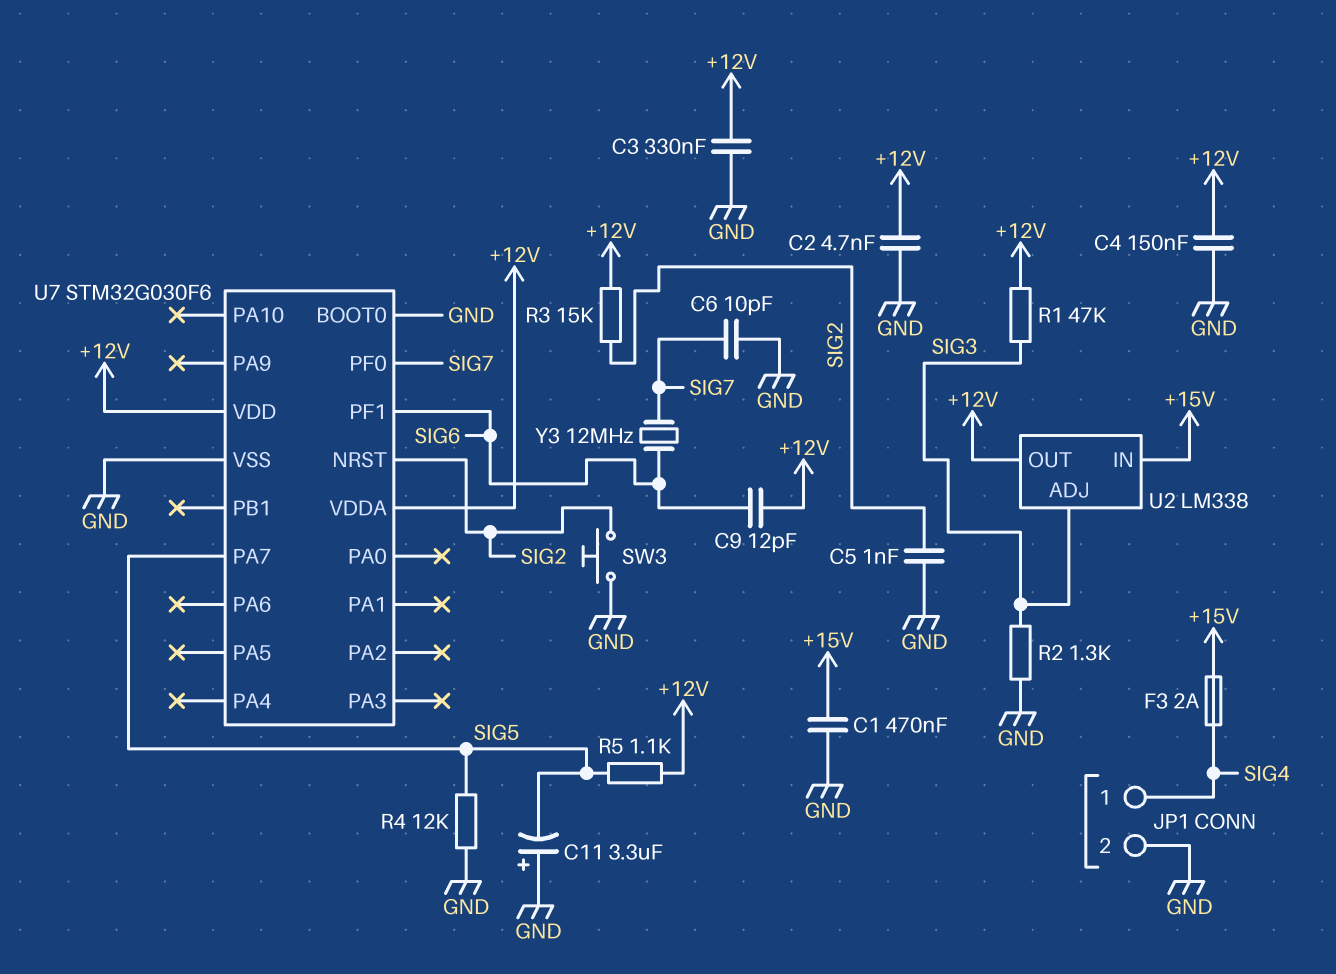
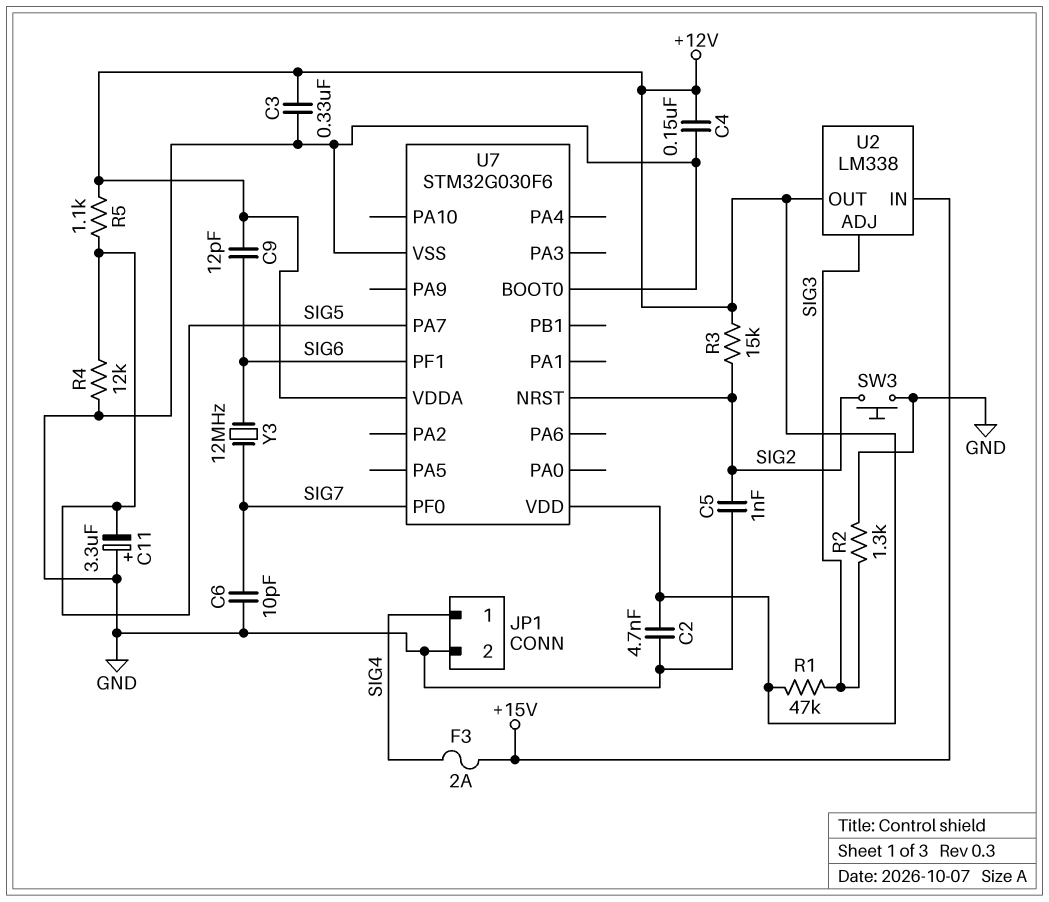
C1: 470nF (+15V, GND) -> none

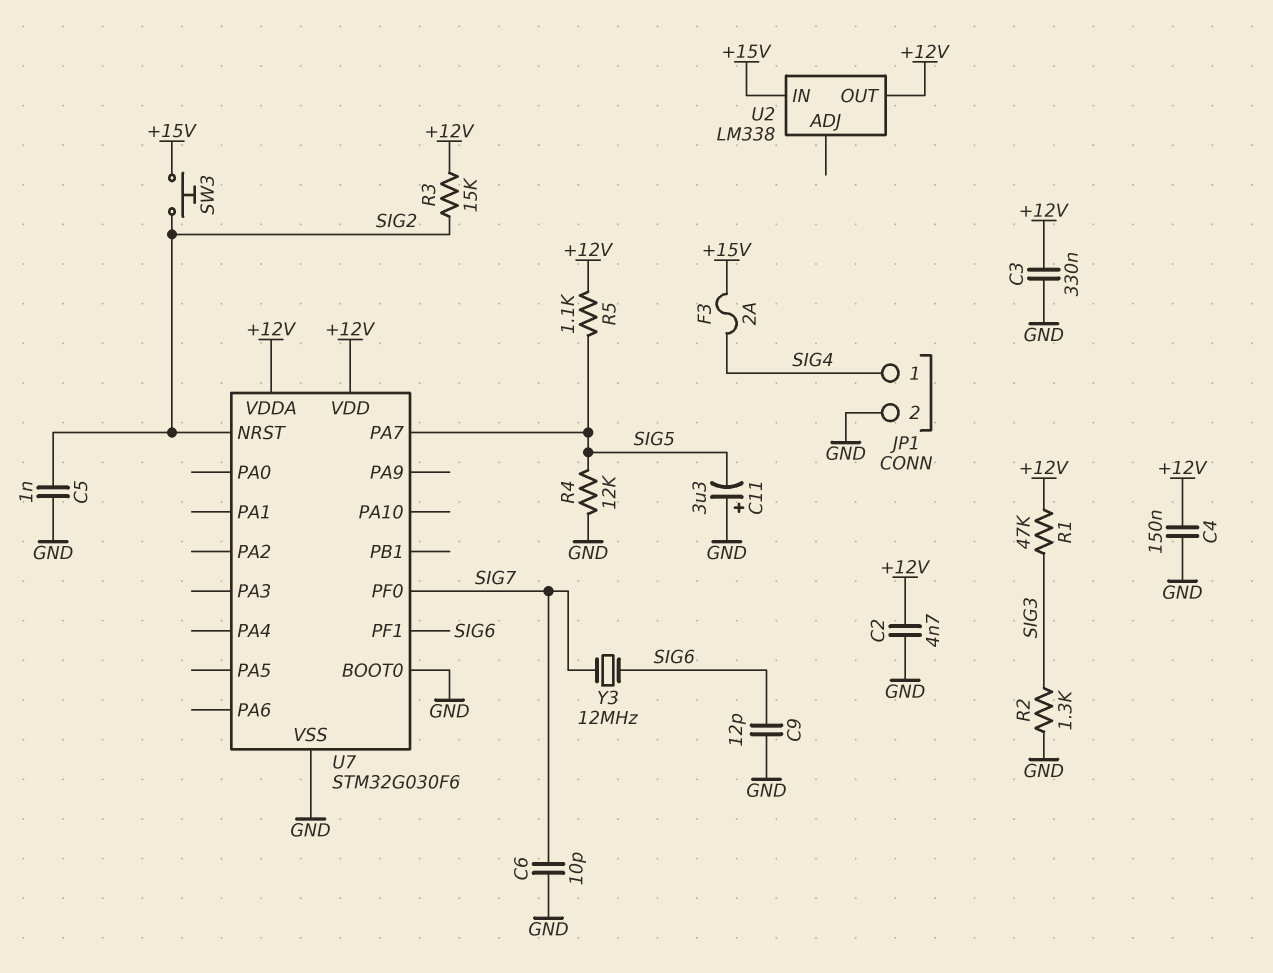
C9: 12pF (+12V, SIG6) -> 12pF (GND, SIG6)
SW3: button (GND, SIG2) -> button (+15V, SIG2)
U2 pin ADJ: SIG3 -> none

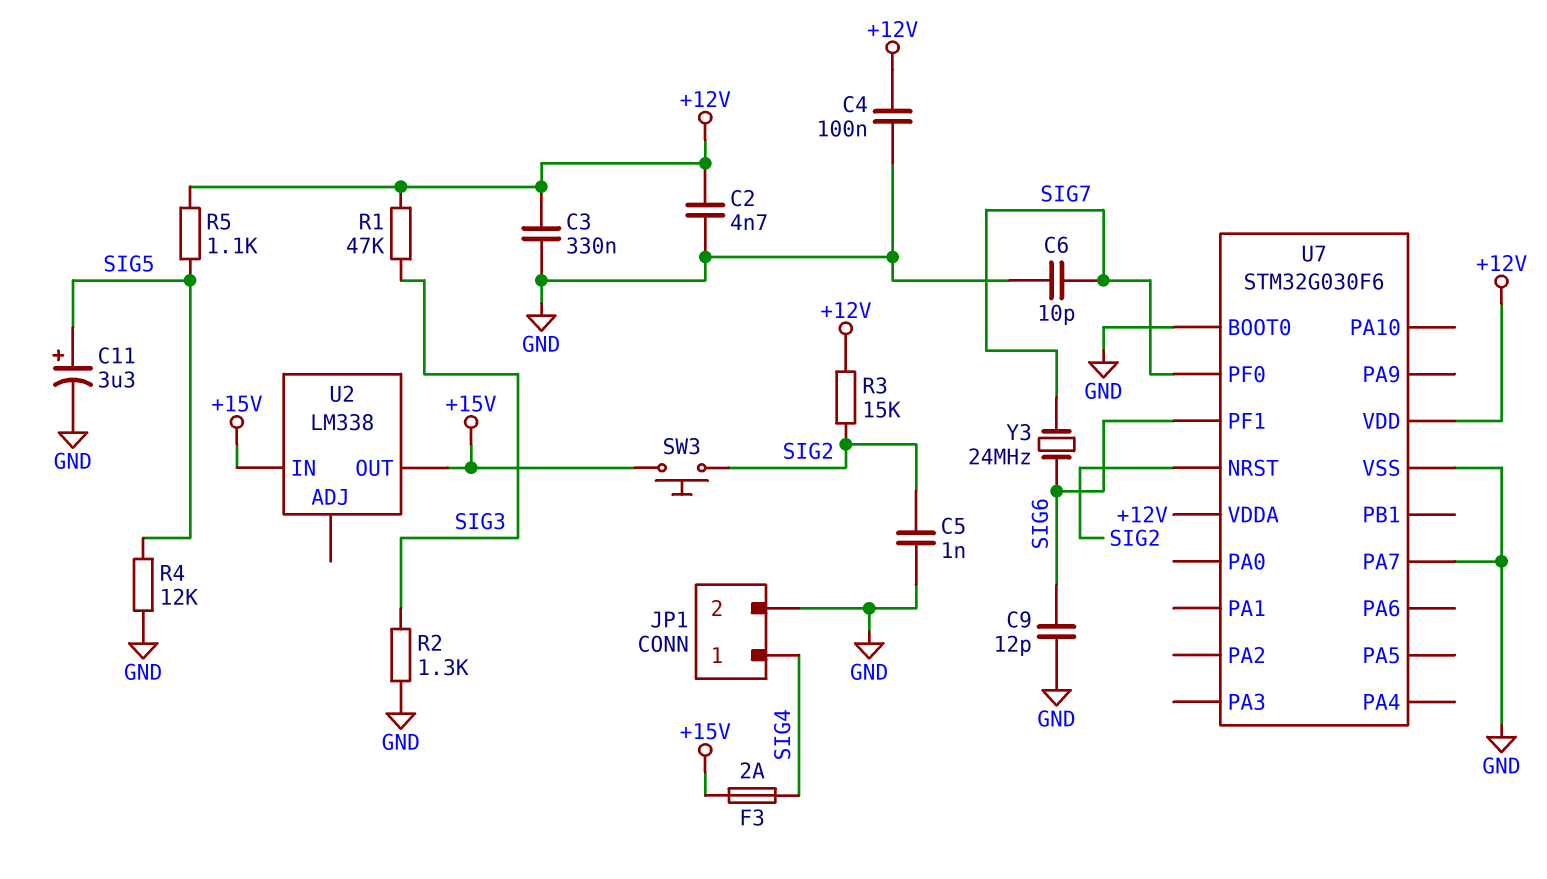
C4: 150nF (+12V, GND) -> 100nF (+12V, GND)
C11: 3.3uF (plus GND, minus SIG5) -> 3.3uF (plus SIG5, minus GND)
U2 pin OUT: +12V -> +15V
U7 pin PA7: SIG5 -> GND
Y3: 12MHz (SIG6, SIG7) -> 24MHz (SIG6, SIG7)

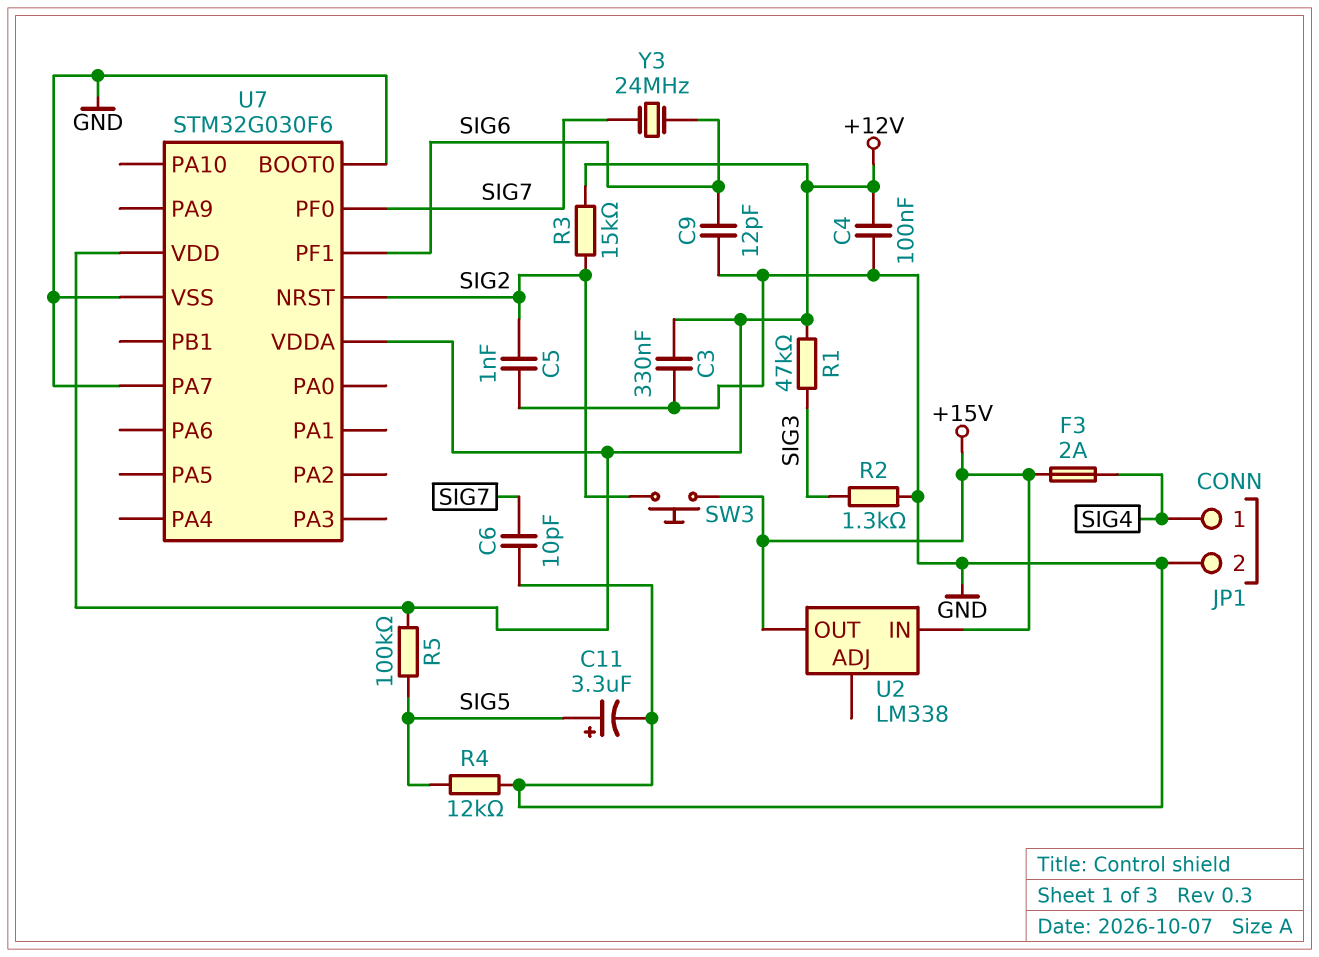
C2: 4.7nF (+12V, GND) -> none
R5: 1.1k (+12V, SIG5) -> 100k (+12V, SIG5)

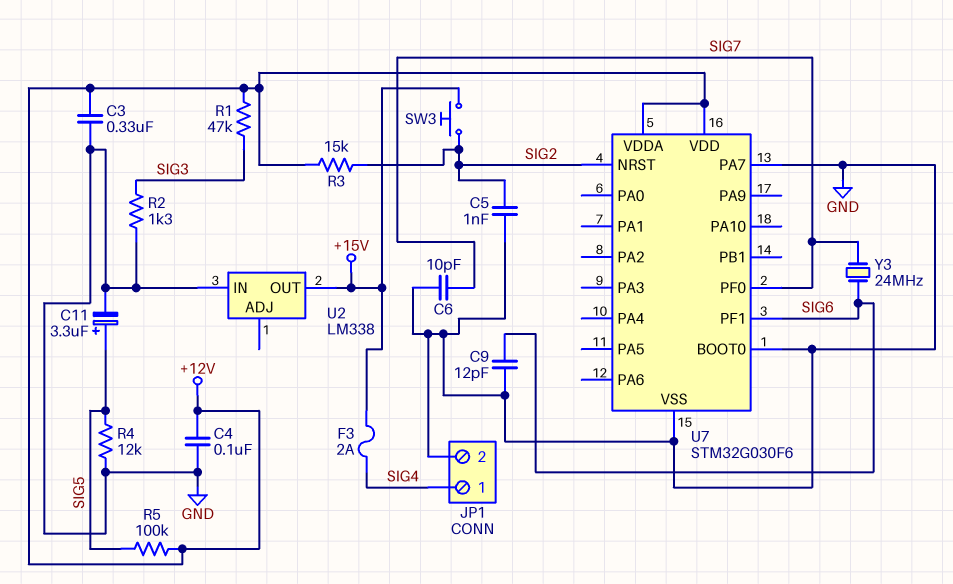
U2 pin IN: +15V -> GND

